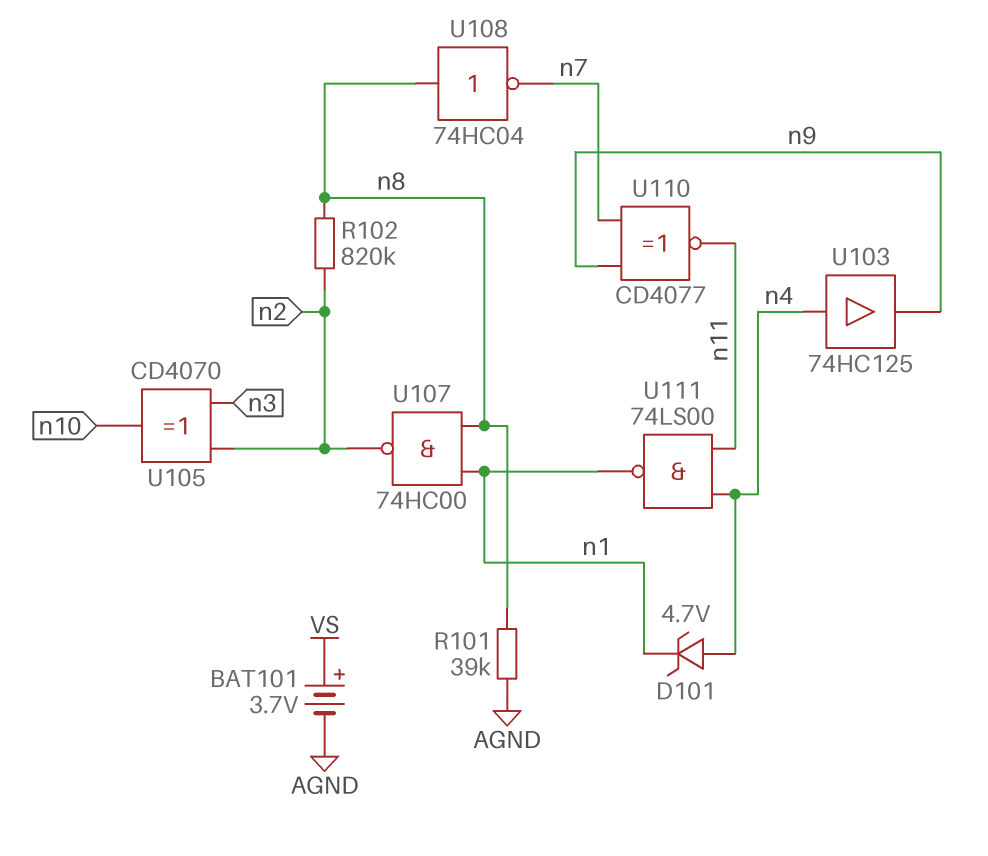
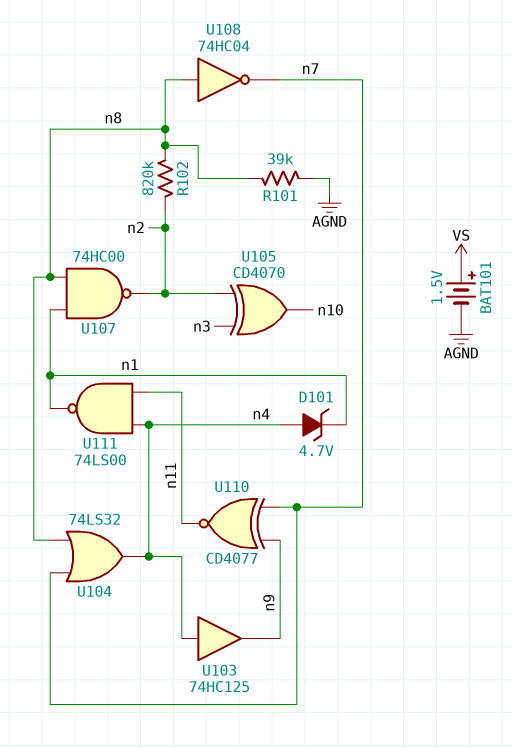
BAT101: 3.7V (plus VS, minus AGND) -> 1.5V (plus VS, minus AGND)
U104: none -> OR 74LS32 (in n7, in n8, out n4)

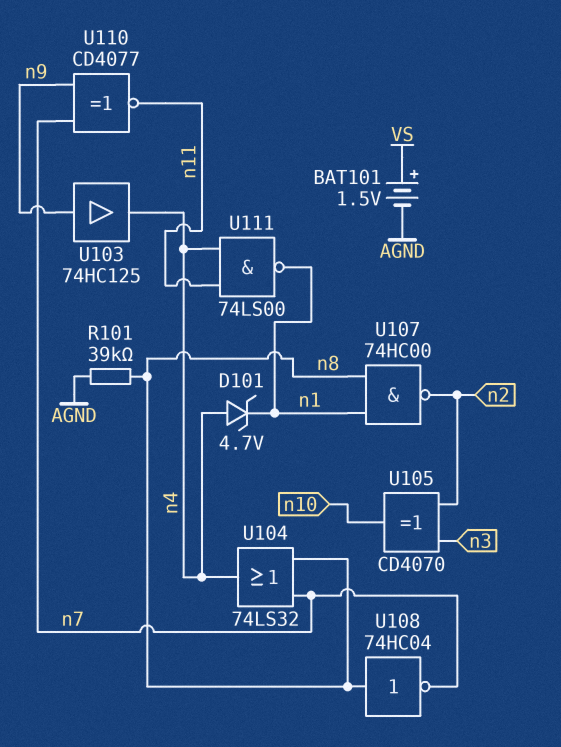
R102: 820k (n2, n8) -> none
U103: buffer 74HC125 (in n4, out n9) -> buffer 74HC125 (in n9, out n4)

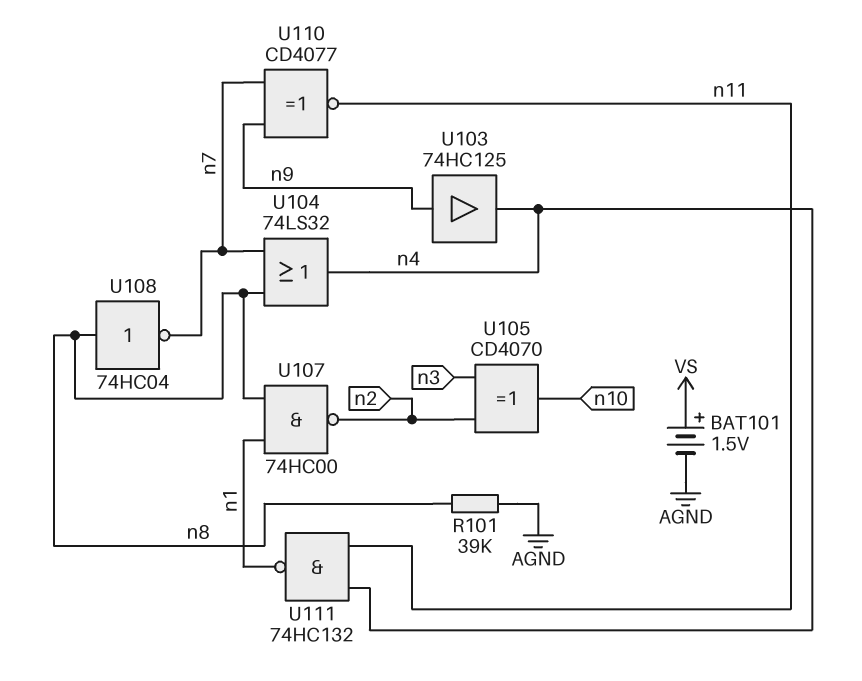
D101: zener 4.7V (A n4, K n1) -> none
U111: NAND 74LS00 (in n4, in n11, out n1) -> NAND 74HC132 (in n4, in n11, out n1)

